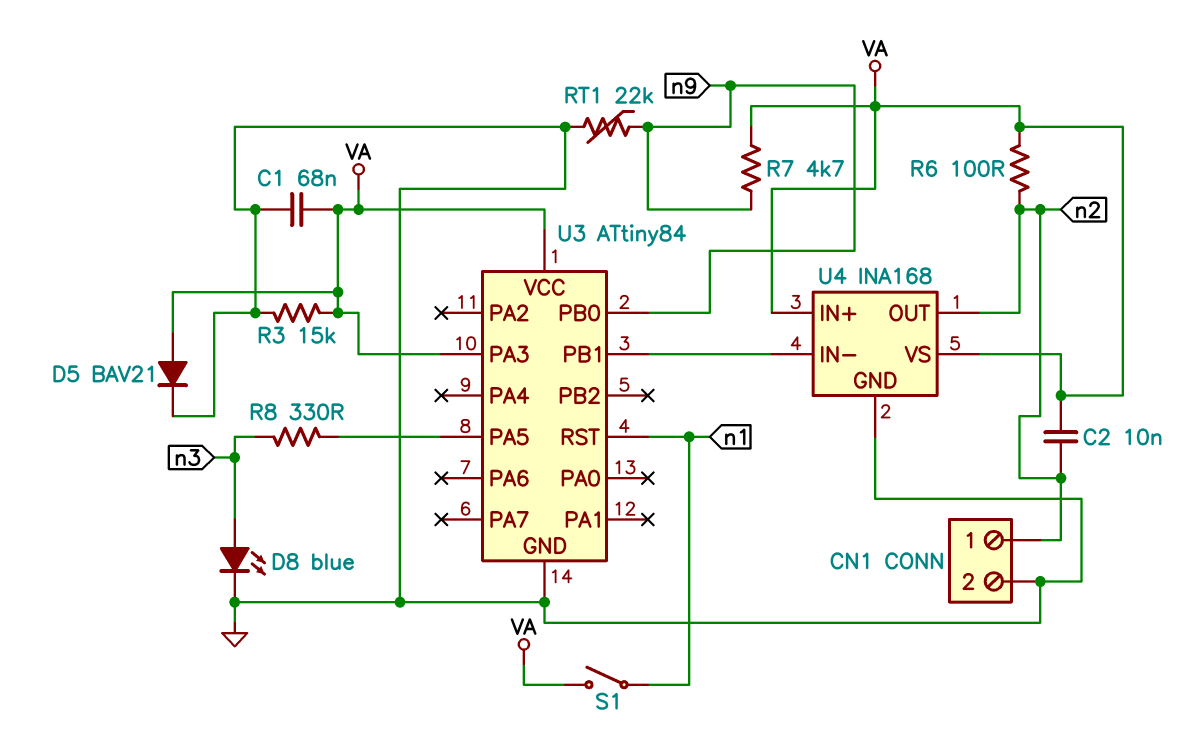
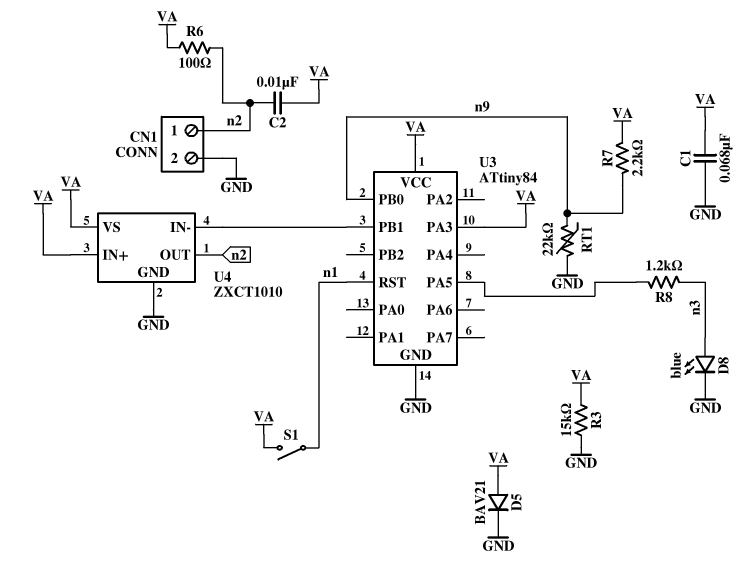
R7: 4.7k (VA, n9) -> 2.2k (VA, n9)
R8: 330 (U3/PA5, n3) -> 1.2k (U3/PA5, n3)
U4: INA168 -> ZXCT1010

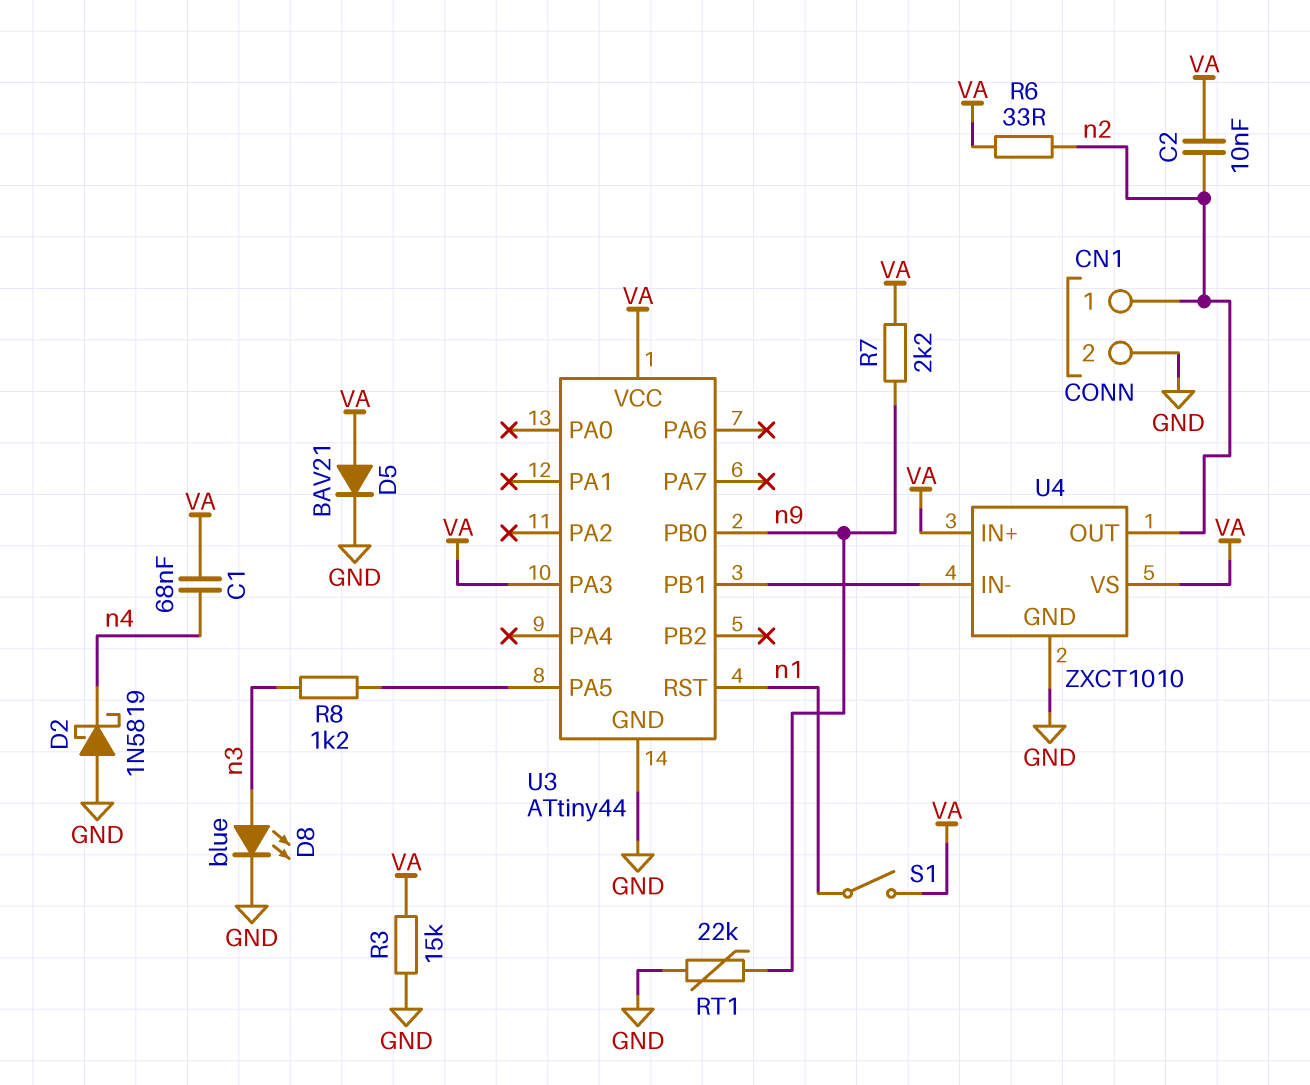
C1: 68nF (GND, VA) -> 68nF (VA, n4)
D2: none -> schottky 1N5819 (A GND, K n4)
R6: 100 (VA, n2) -> 33 (VA, n2)
U3: ATtiny84 -> ATtiny44

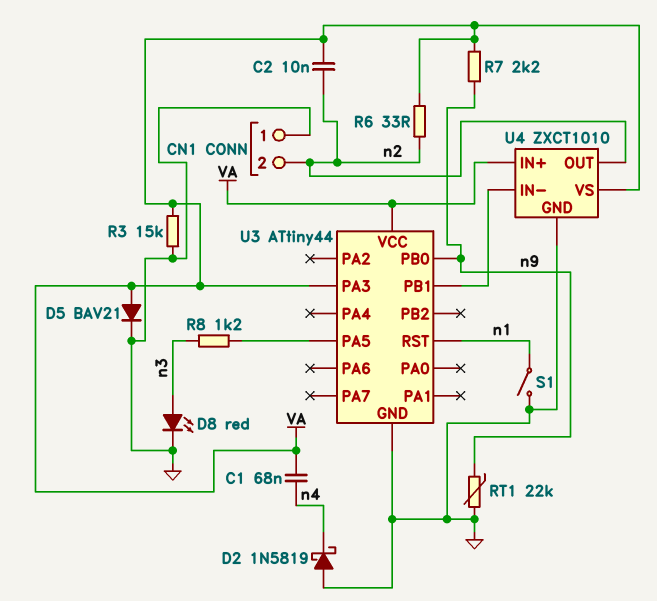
CN1 pin 1: n2 -> GND
CN1 pin 2: GND -> n2
D8: LED blue (A n3, K GND) -> LED red (A n3, K GND)
S1: switch (VA, n1) -> switch (GND, n1)

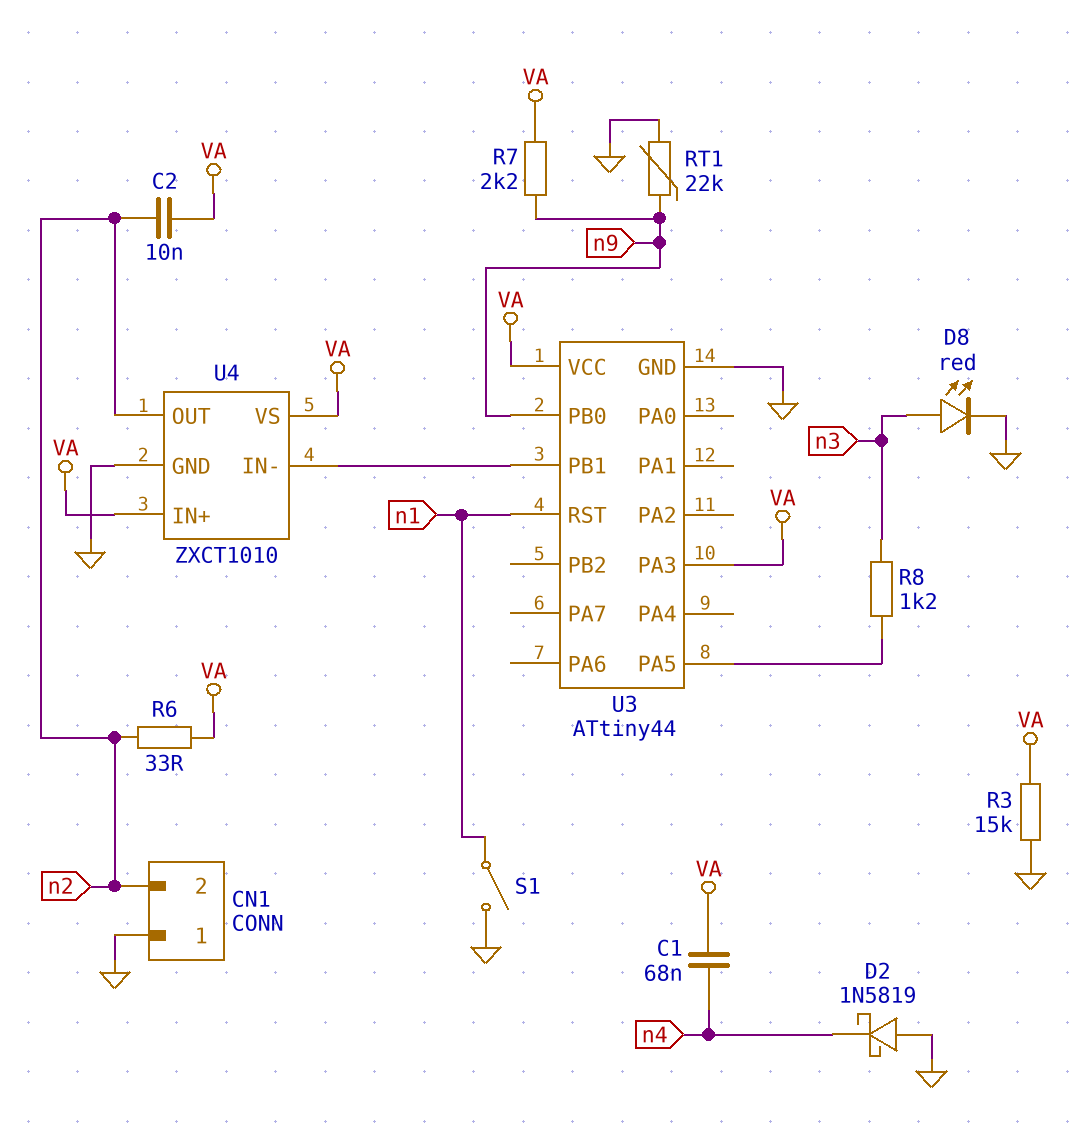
D5: diode BAV21 (A VA, K GND) -> none

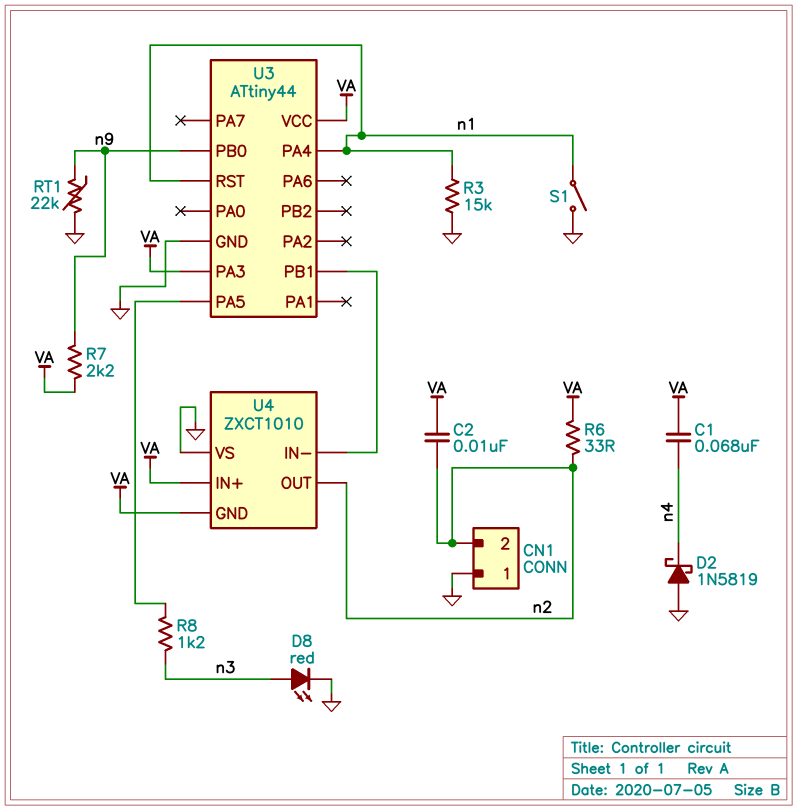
R3: 15k (GND, VA) -> 15k (GND, n1)
U3 pin PA4: none -> n1
U4 pin GND: GND -> VA
U4 pin VS: VA -> GND

